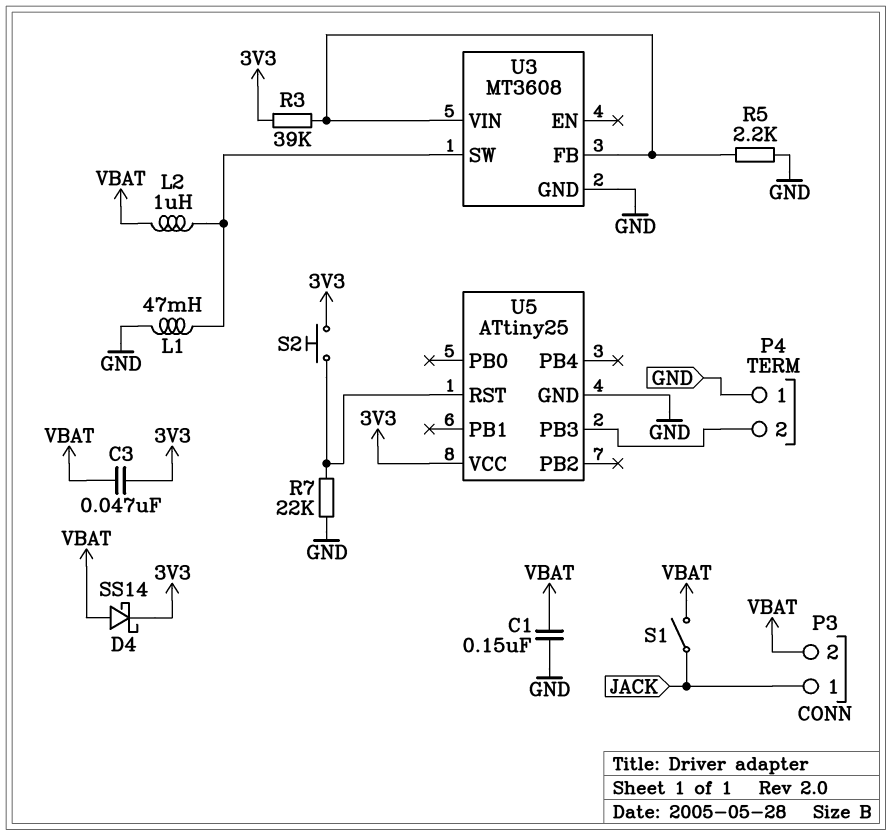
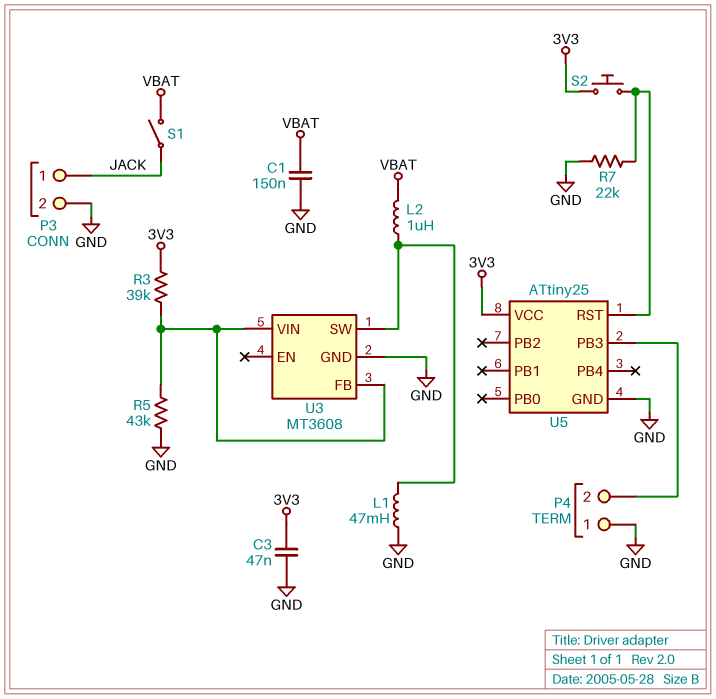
C3: 47nF (3V3, VBAT) -> 47nF (3V3, GND)
D4: schottky SS14 (A VBAT, K 3V3) -> none
P3 pin 2: VBAT -> GND
R5: 2.2k (GND, U3/FB) -> 43k (GND, U3/FB)

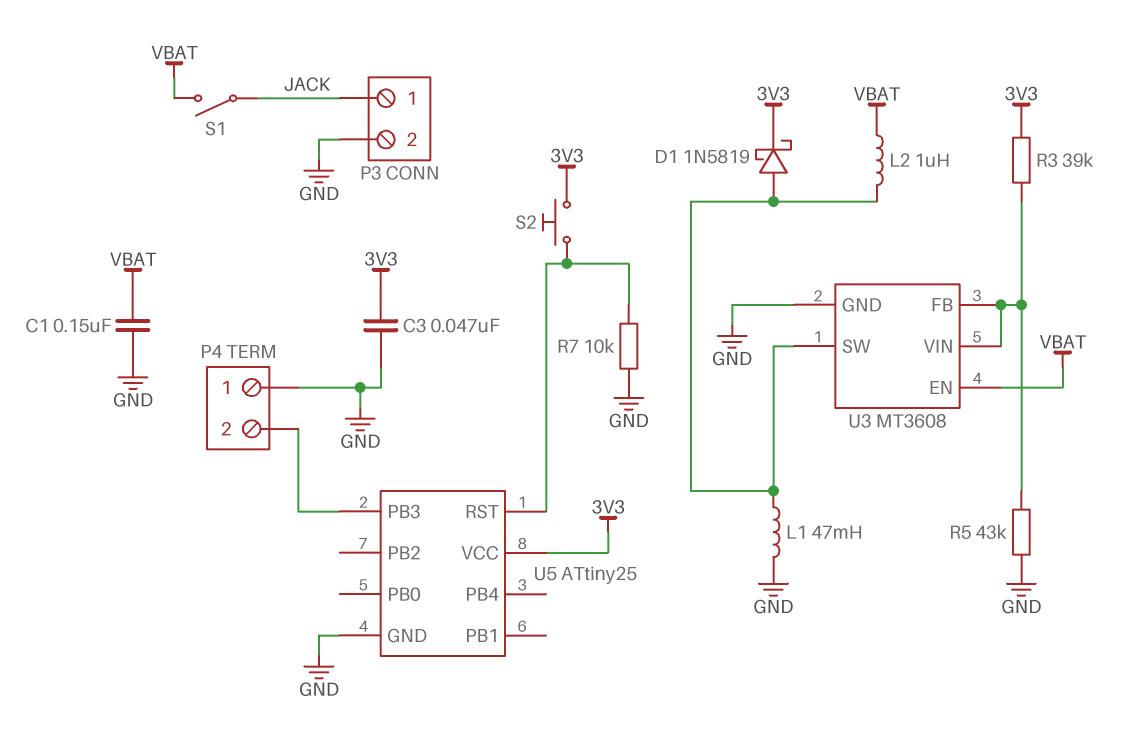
D1: none -> schottky 1N5819 (A U3/SW, K 3V3)
R7: 22k (GND, U5/RST) -> 10k (GND, U5/RST)
U3 pin EN: none -> VBAT

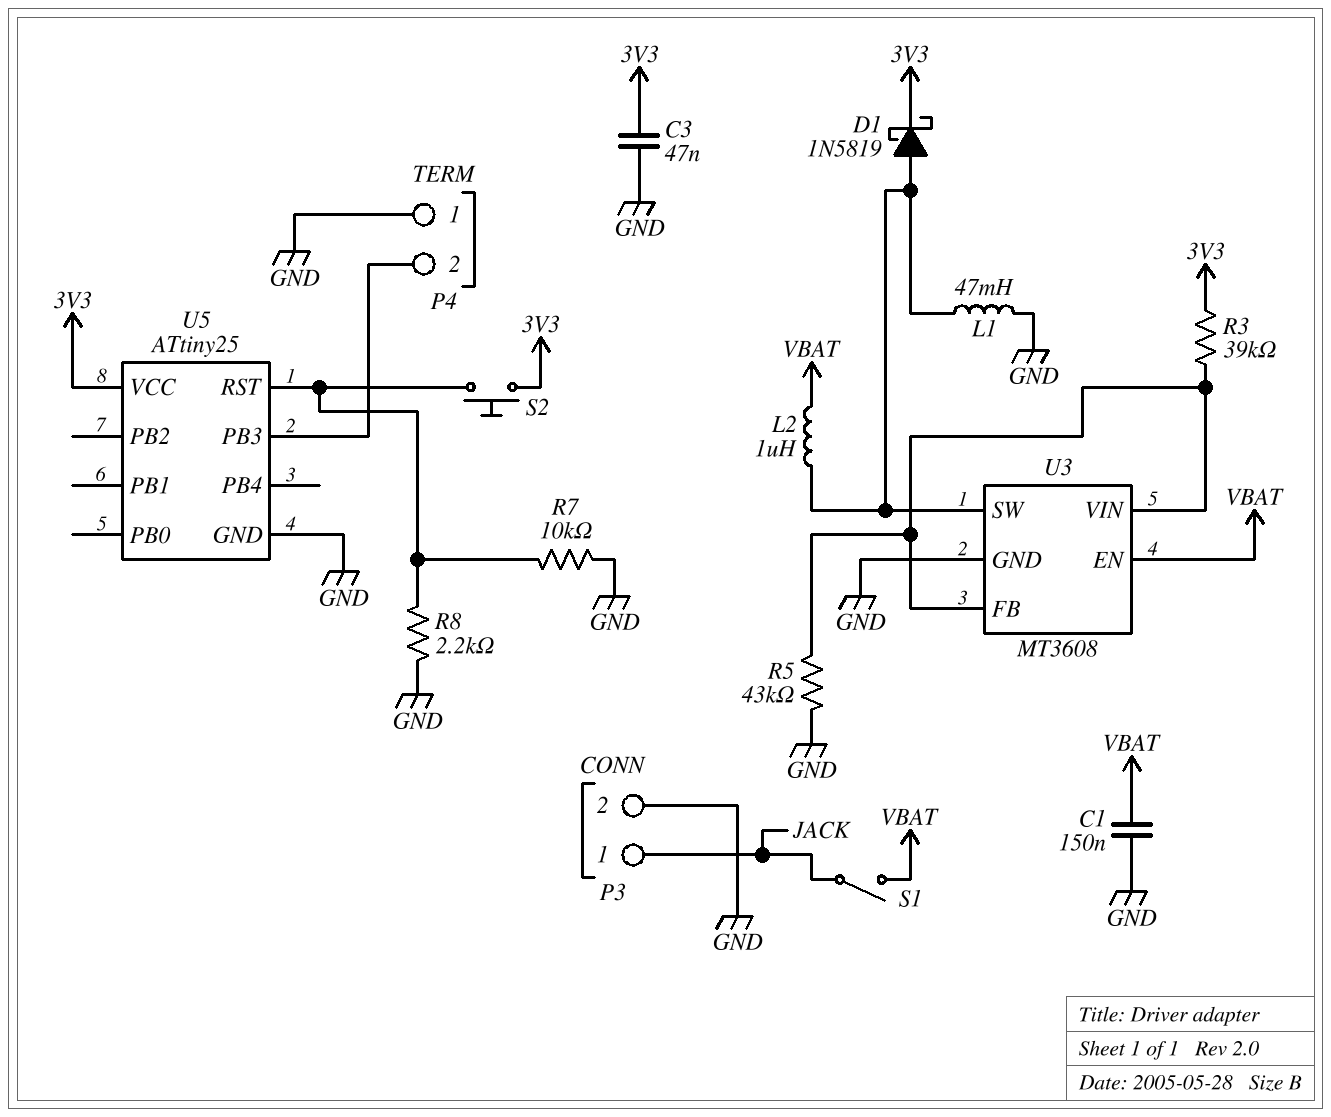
R8: none -> 2.2k (GND, U5/RST)

